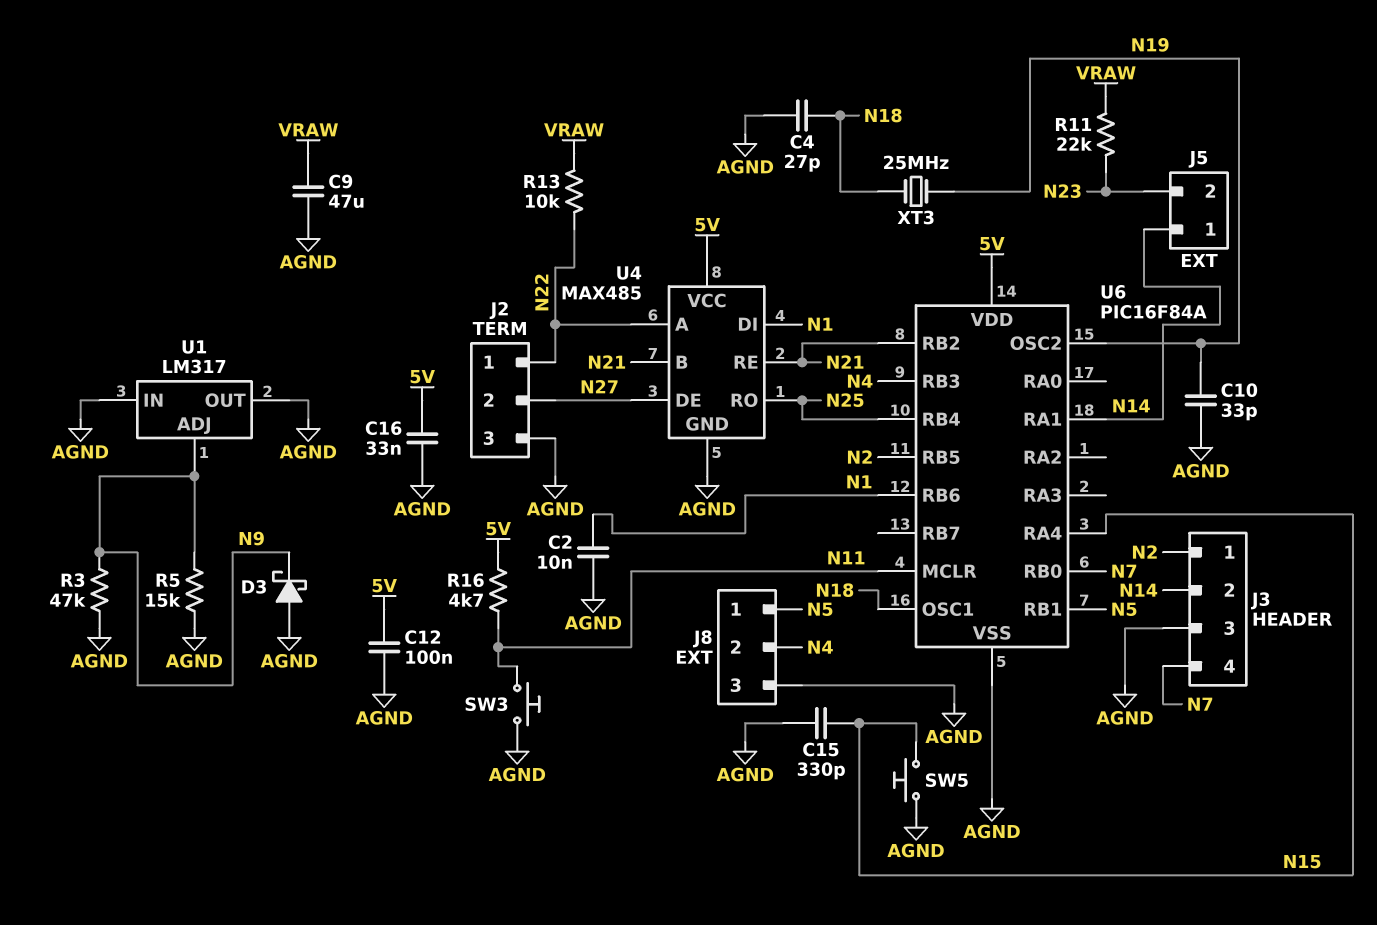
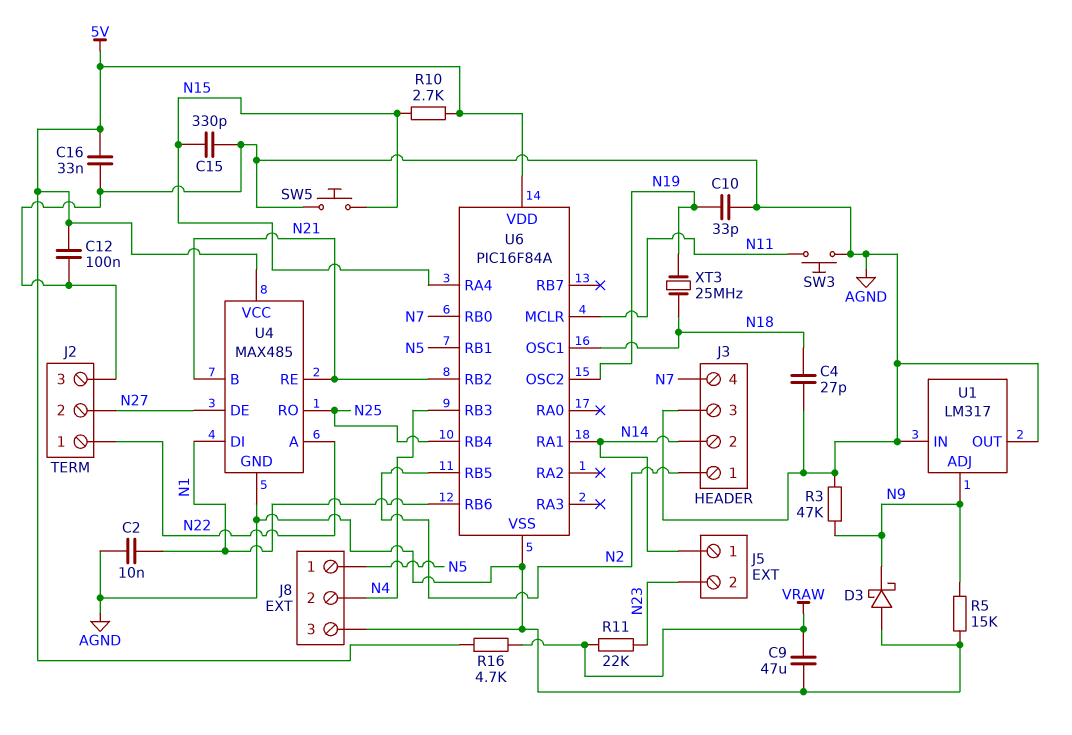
R10: none -> 2.7k (5V, N15)
R13: 10k (N22, VRAW) -> none
R16: 4.7k (5V, N11) -> 4.7k (5V, VRAW)

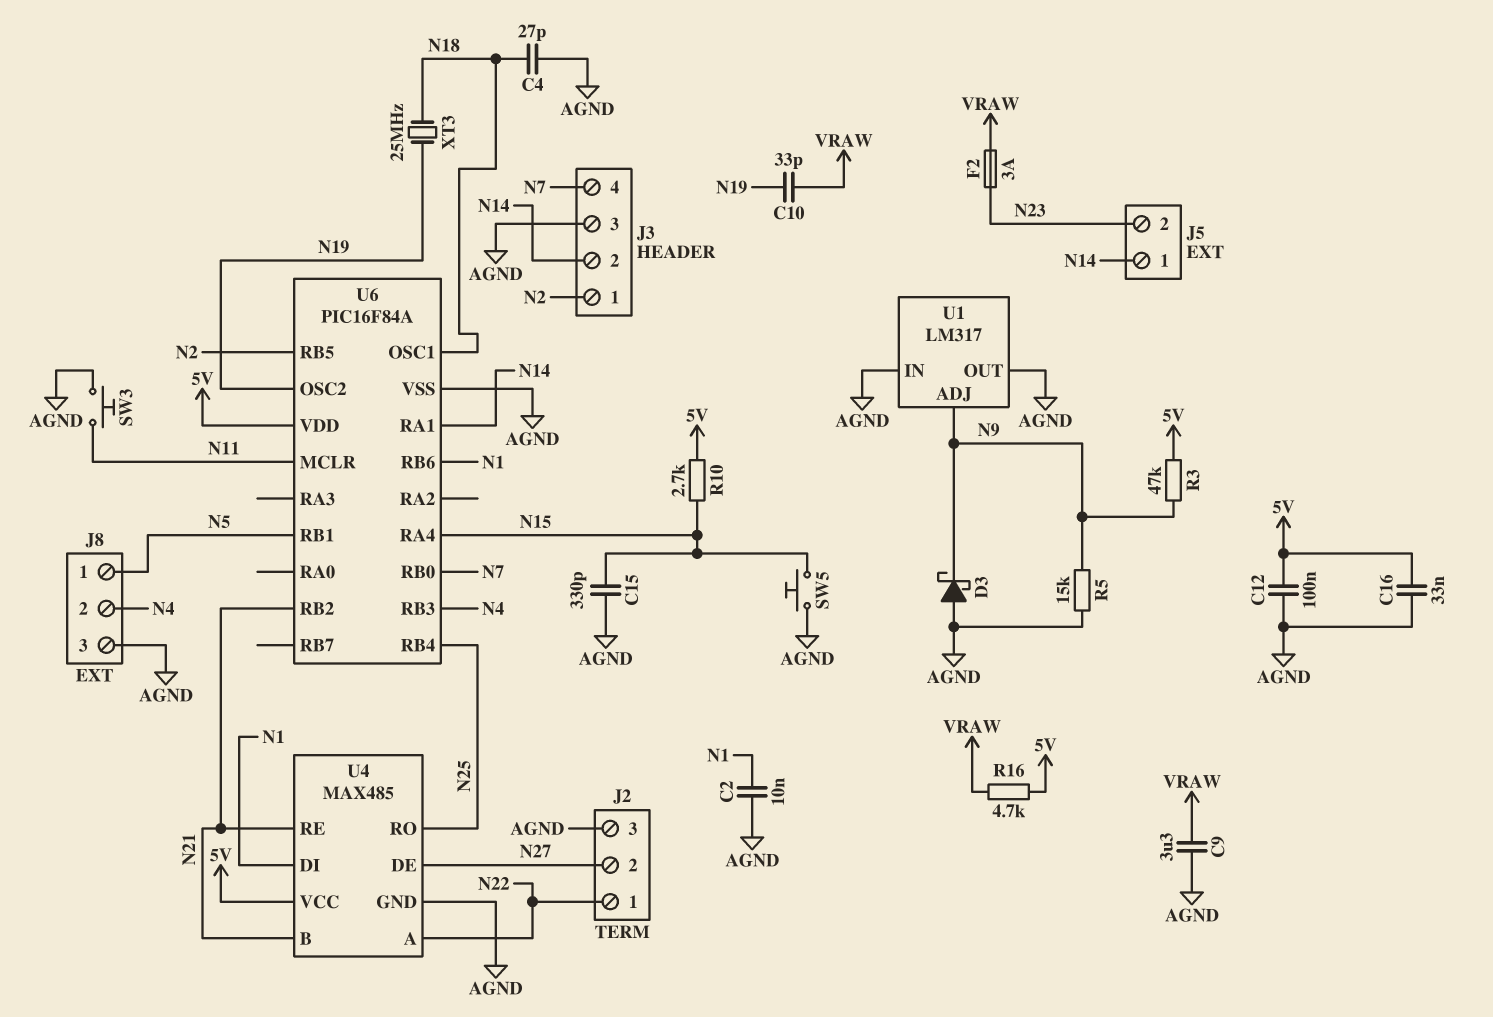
C9: 47uF (AGND, VRAW) -> 3.3uF (AGND, VRAW)
C10: 33pF (AGND, N19) -> 33pF (N19, VRAW)
F2: none -> 3A (N23, VRAW)
R3: 47k (AGND, N9) -> 47k (5V, N9)
R11: 22k (N23, VRAW) -> none

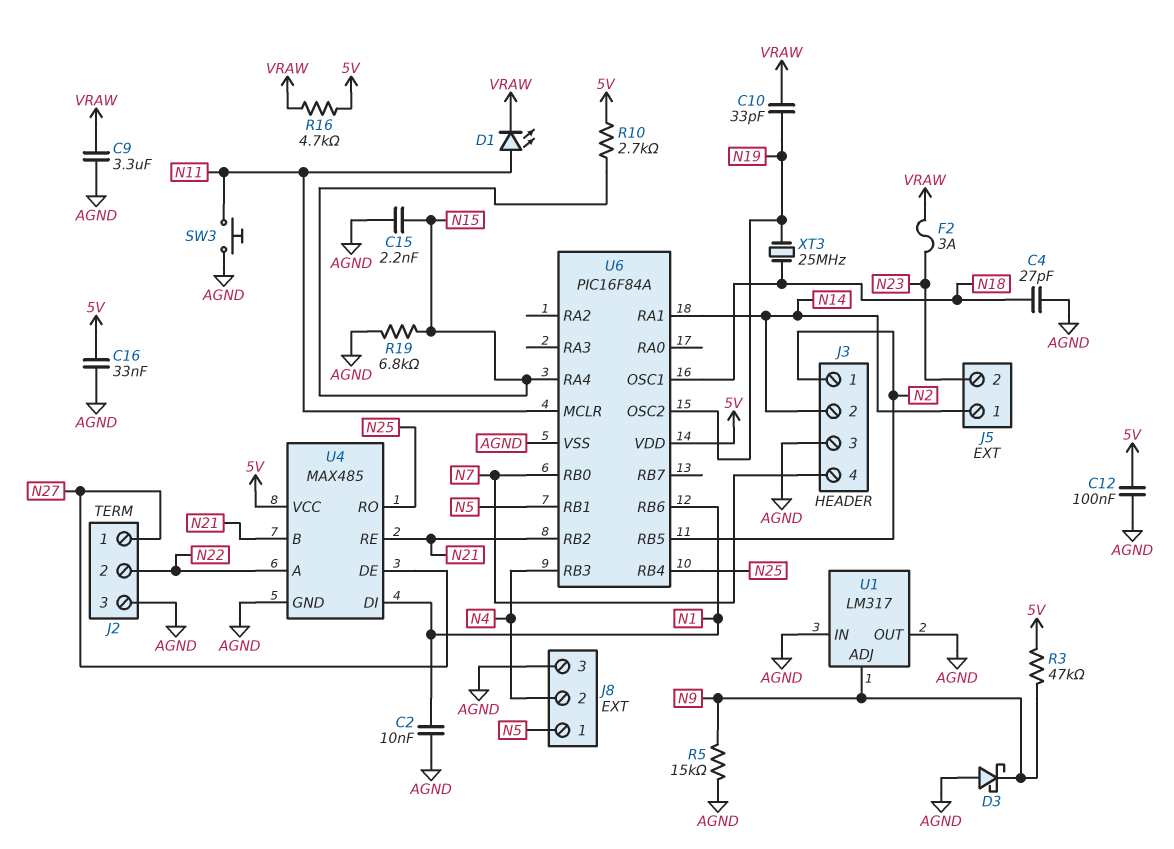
C15: 330pF (AGND, N15) -> 2.2nF (AGND, N15)
D1: none -> LED (A N11, K VRAW)
J2 pin 1: N22 -> N27
J2 pin 2: N27 -> N22
R19: none -> 6.8k (AGND, N15)
SW5: button (AGND, N15) -> none

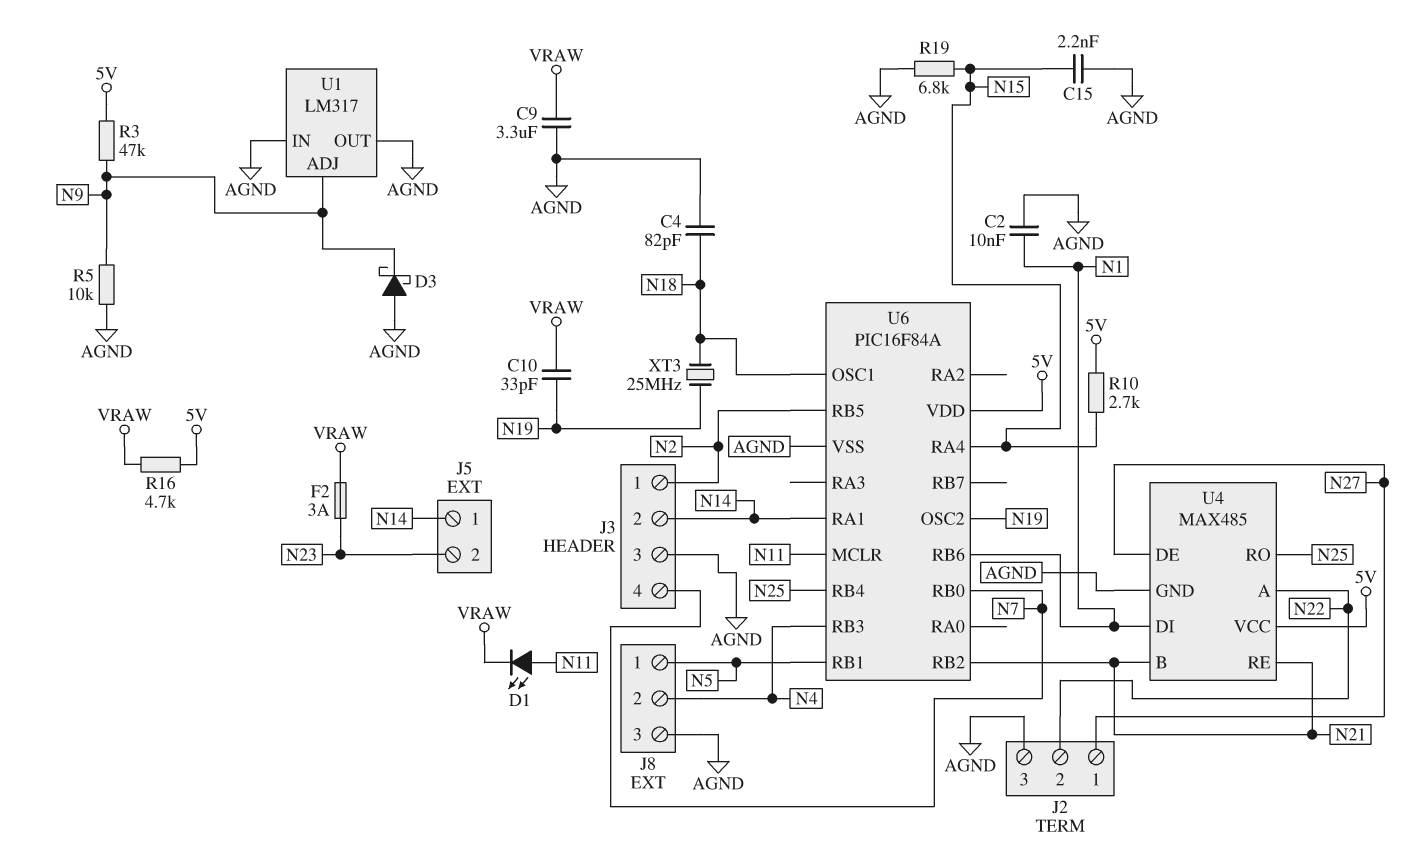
C4: 27pF (AGND, N18) -> 82pF (AGND, N18)
C12: 100nF (5V, AGND) -> none
C16: 33nF (5V, AGND) -> none
R5: 15k (AGND, N9) -> 10k (AGND, N9)
SW3: button (AGND, N11) -> none

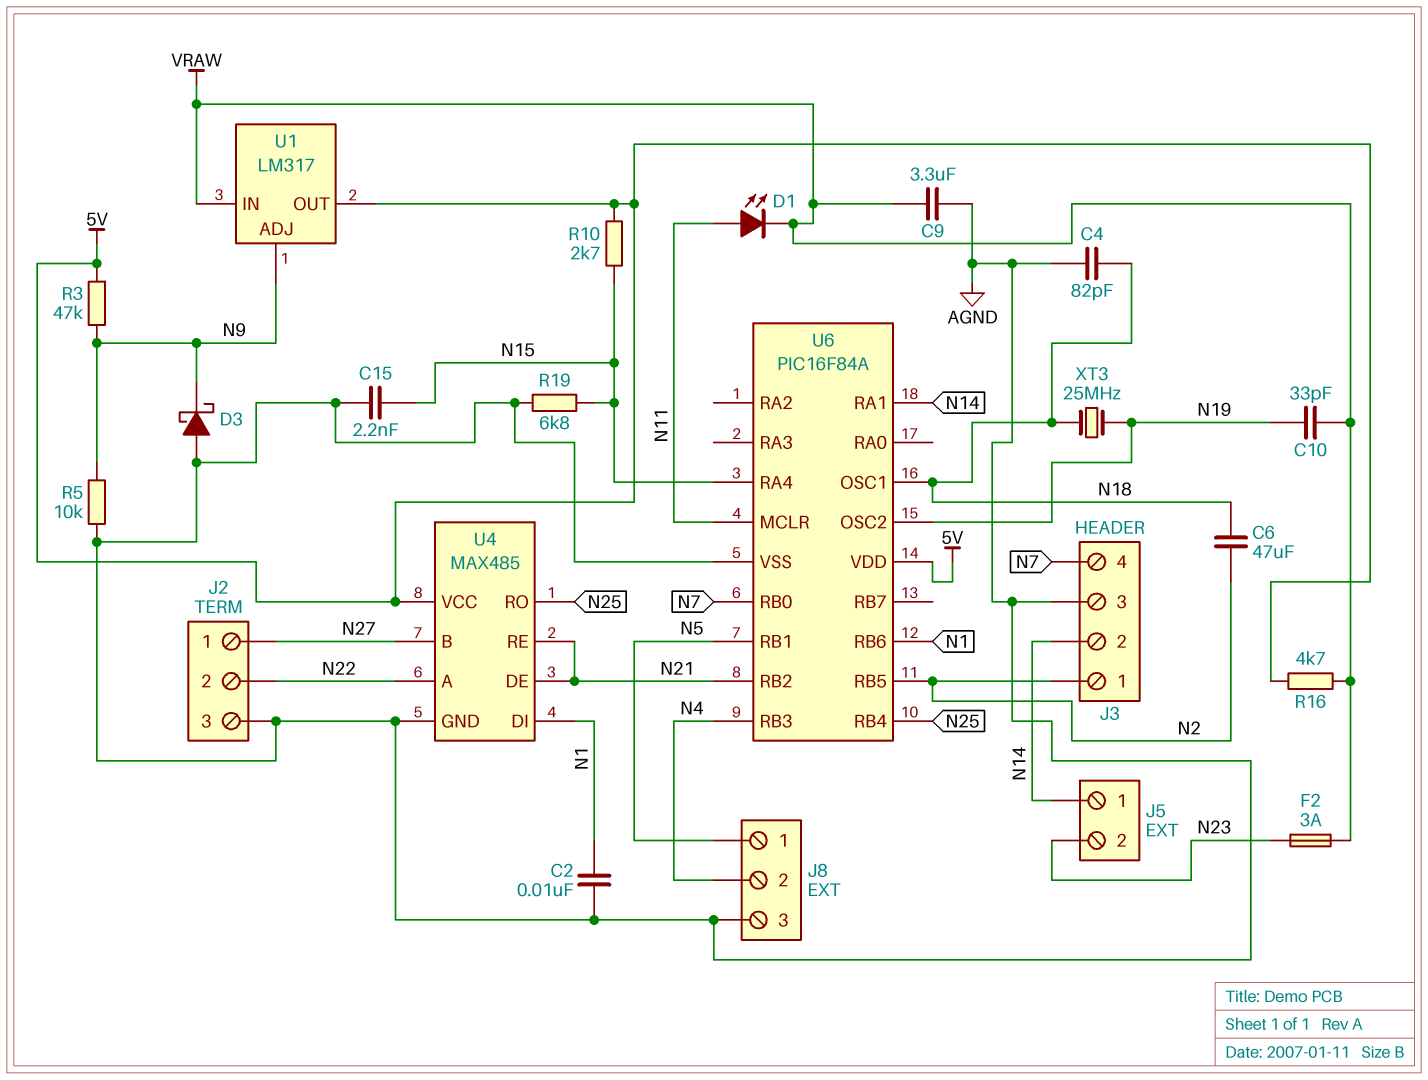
C6: none -> 47uF (N2, N18)
U1 pin IN: AGND -> VRAW
U1 pin OUT: AGND -> 5V
U4 pin B: N21 -> N27
U4 pin DE: N27 -> N21

